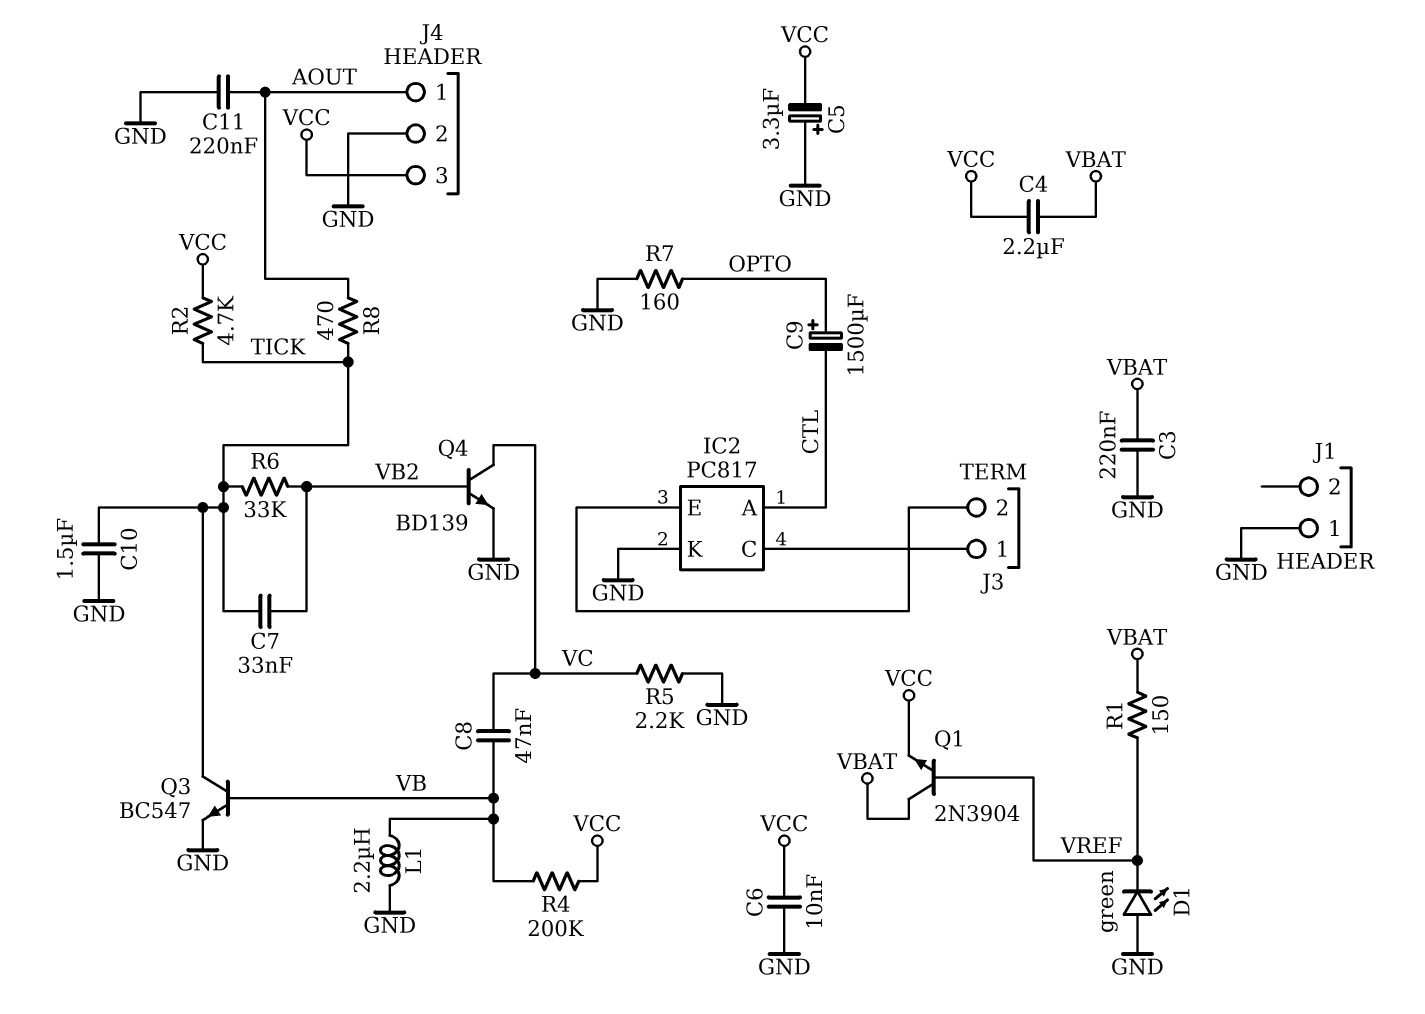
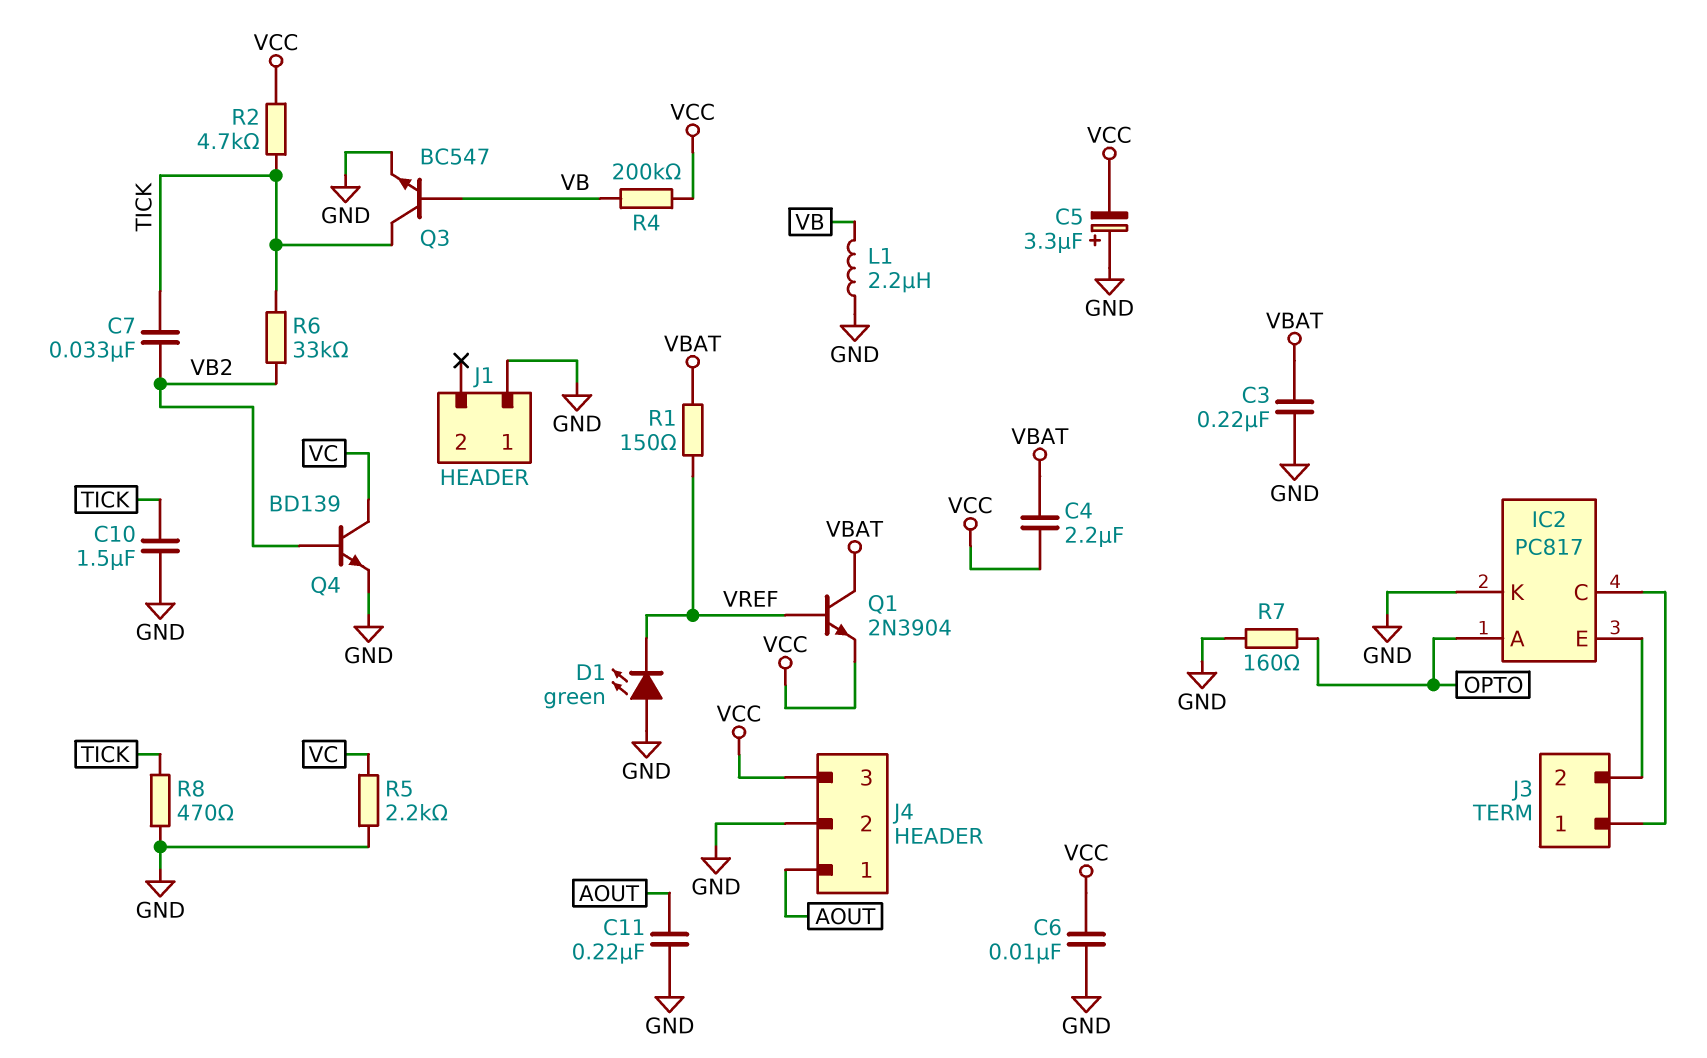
C8: 47nF (VB, VC) -> none
C9: 1500uF (plus OPTO, minus CTL) -> none
IC2 pin A: CTL -> OPTO
R8: 470 (AOUT, TICK) -> 470 (GND, TICK)

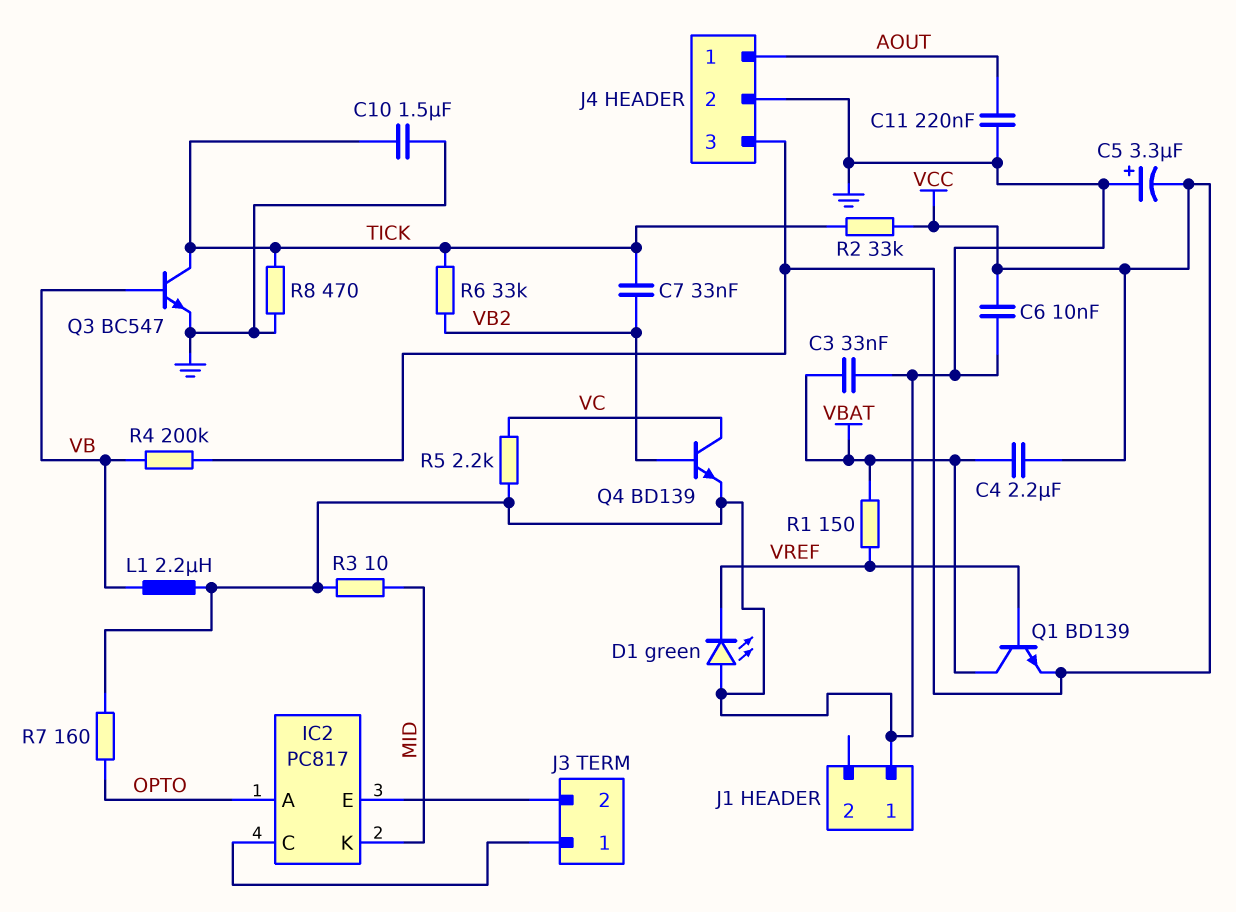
C3: 220nF (GND, VBAT) -> 33nF (GND, VBAT)
IC2 pin K: GND -> MID
Q1: NPN 2N3904 (B VREF, C VBAT, E VCC) -> NPN BD139 (B VREF, C VBAT, E VCC)
R2: 4.7k (TICK, VCC) -> 33k (TICK, VCC)
R3: none -> 10 (GND, MID)

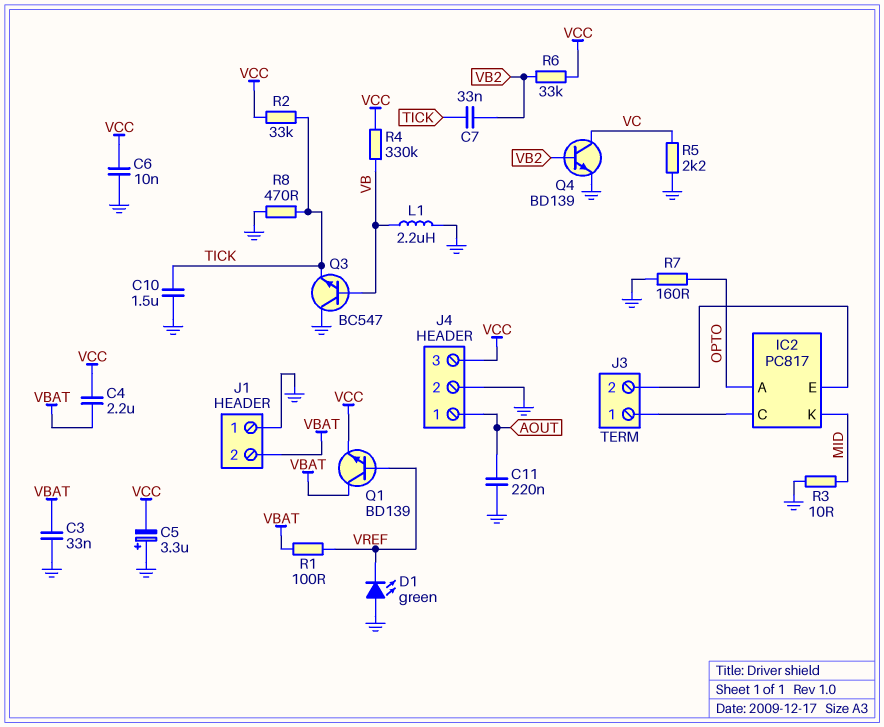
J1 pin 2: none -> VBAT
Q3: NPN BC547 (B VB, C TICK, E GND) -> NPN BC547 (B VB, C GND, E TICK)
R1: 150 (VBAT, VREF) -> 100 (VBAT, VREF)
R4: 200k (VB, VCC) -> 330k (VB, VCC)
R6: 33k (TICK, VB2) -> 33k (VB2, VCC)

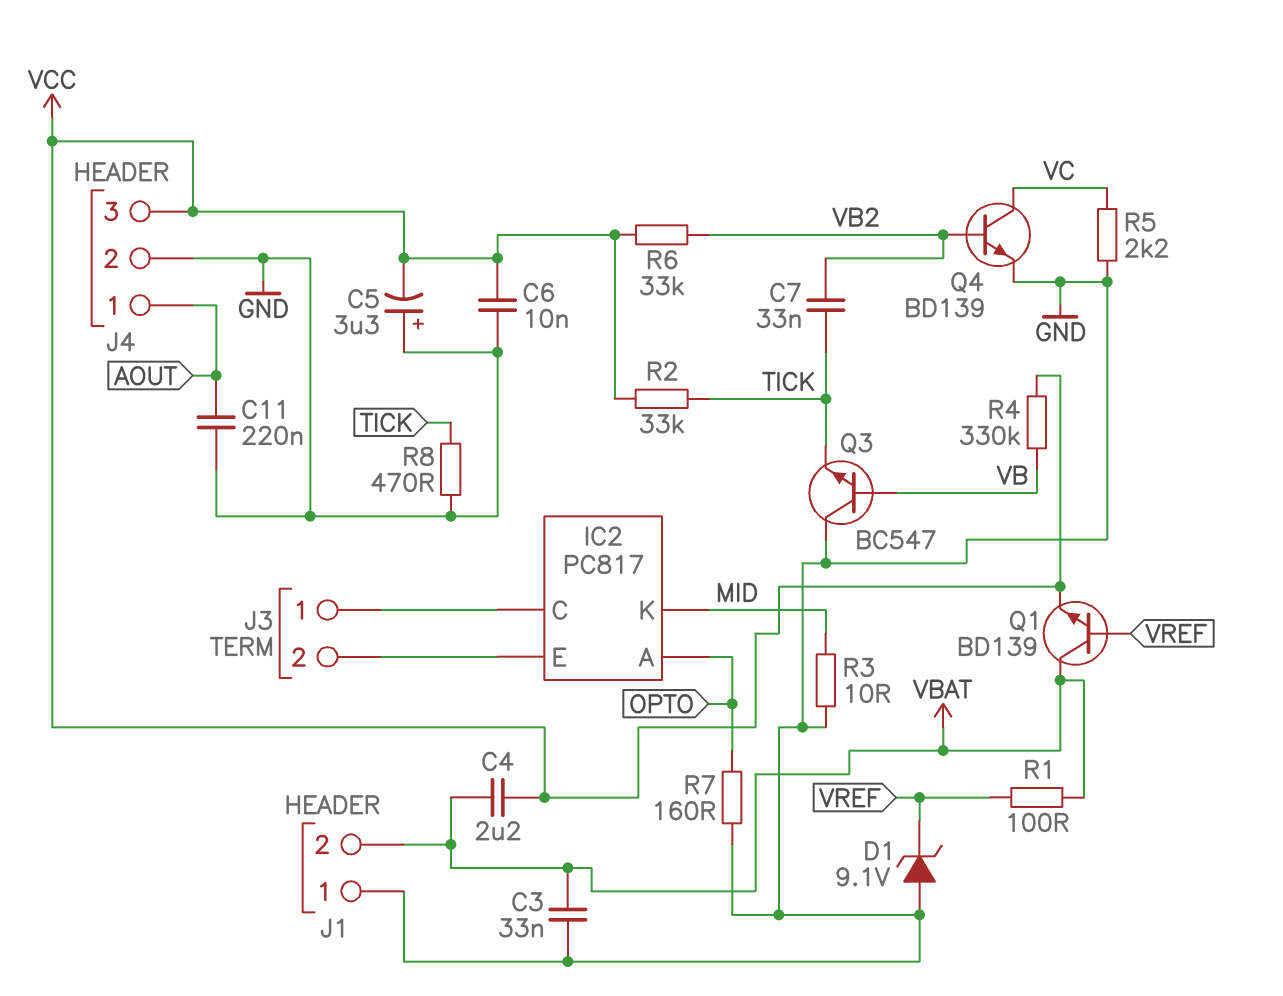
C10: 1.5uF (GND, TICK) -> none
D1: LED green (A GND, K VREF) -> zener 9.1V (A GND, K VREF)
L1: 2.2uH (GND, VB) -> none

